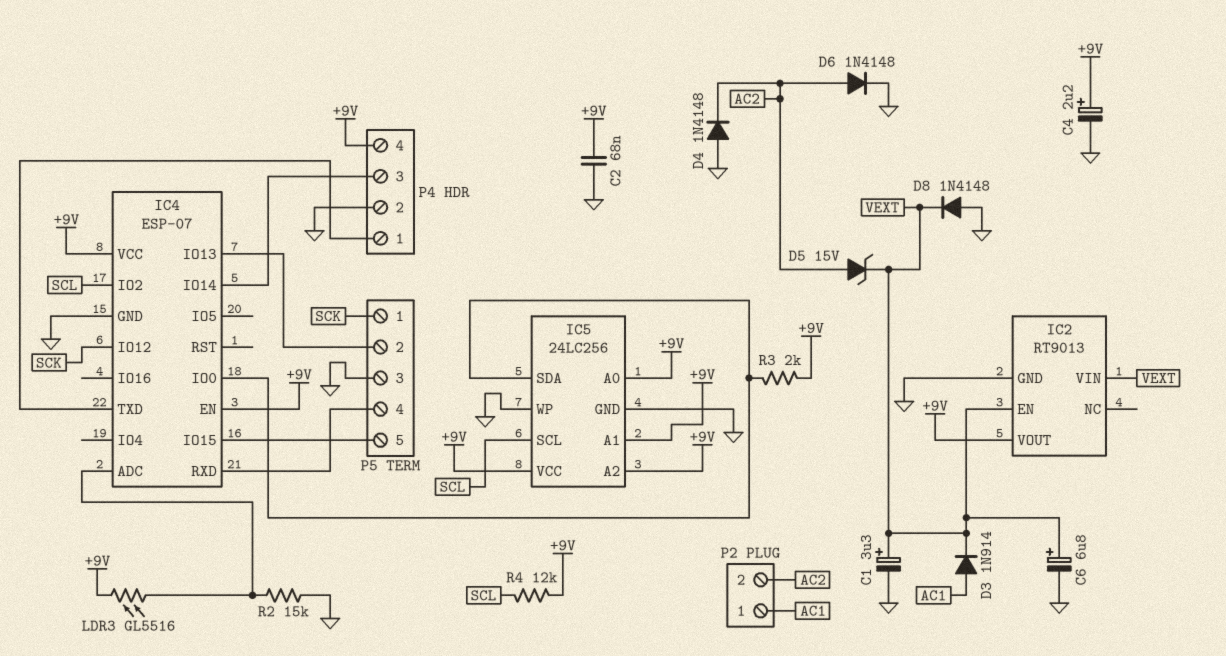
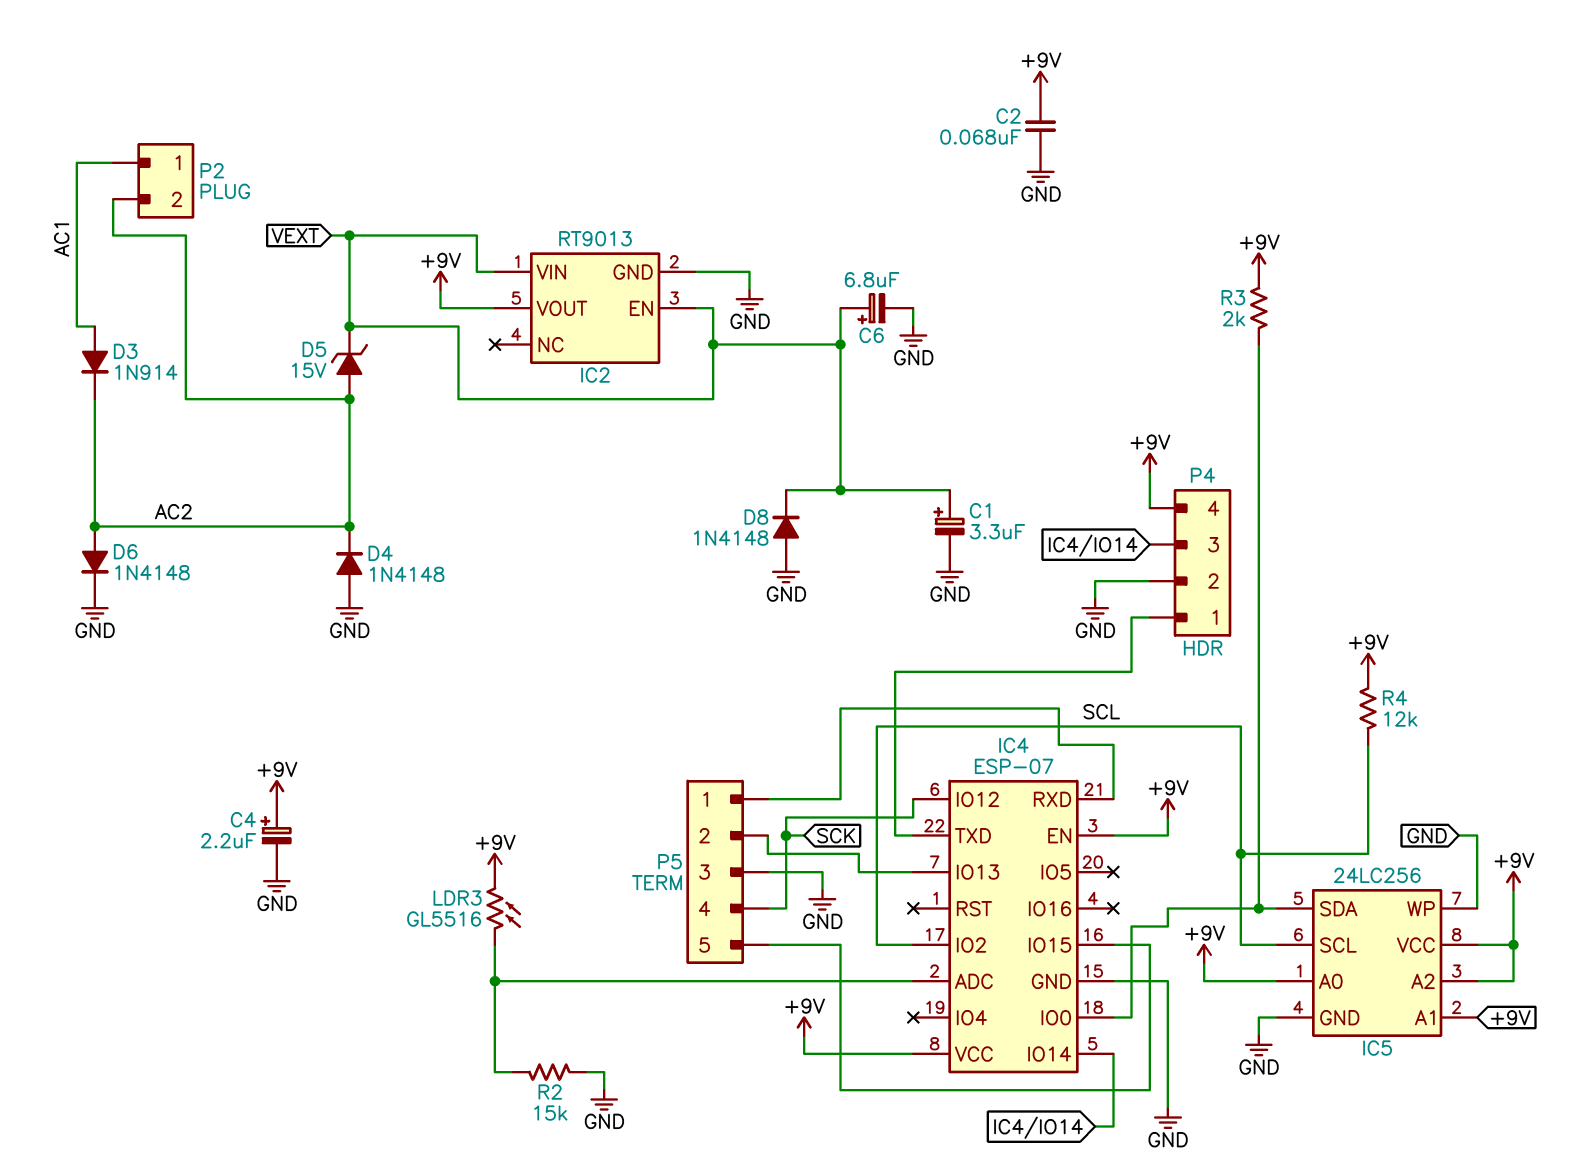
D3: diode 1N914 (A AC1, K VEXT) -> diode 1N914 (A AC1, K AC2)
P5 pin 1: SCK -> IC4/RXD
P5 pin 4: IC4/RXD -> SCK

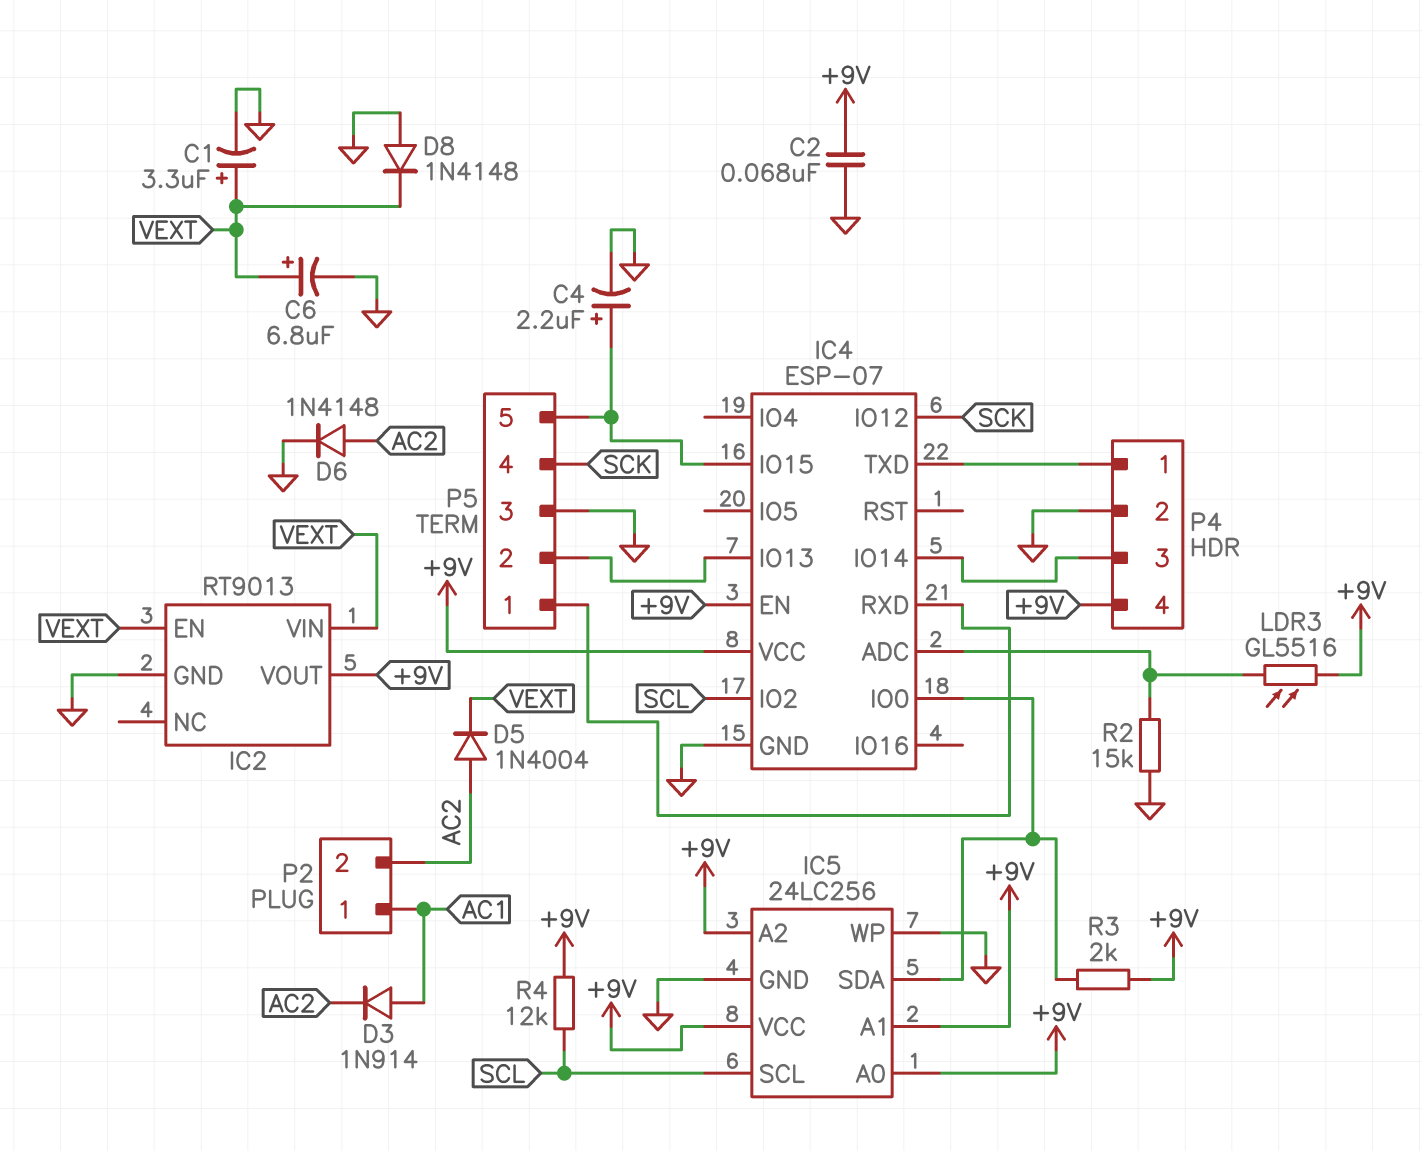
C4: 2.2uF (plus +9V, minus GND) -> 2.2uF (plus IC4/IO15, minus GND)
D4: diode 1N4148 (A GND, K AC2) -> none
D5: zener 15V (A AC2, K VEXT) -> diode 1N4004 (A AC2, K VEXT)

